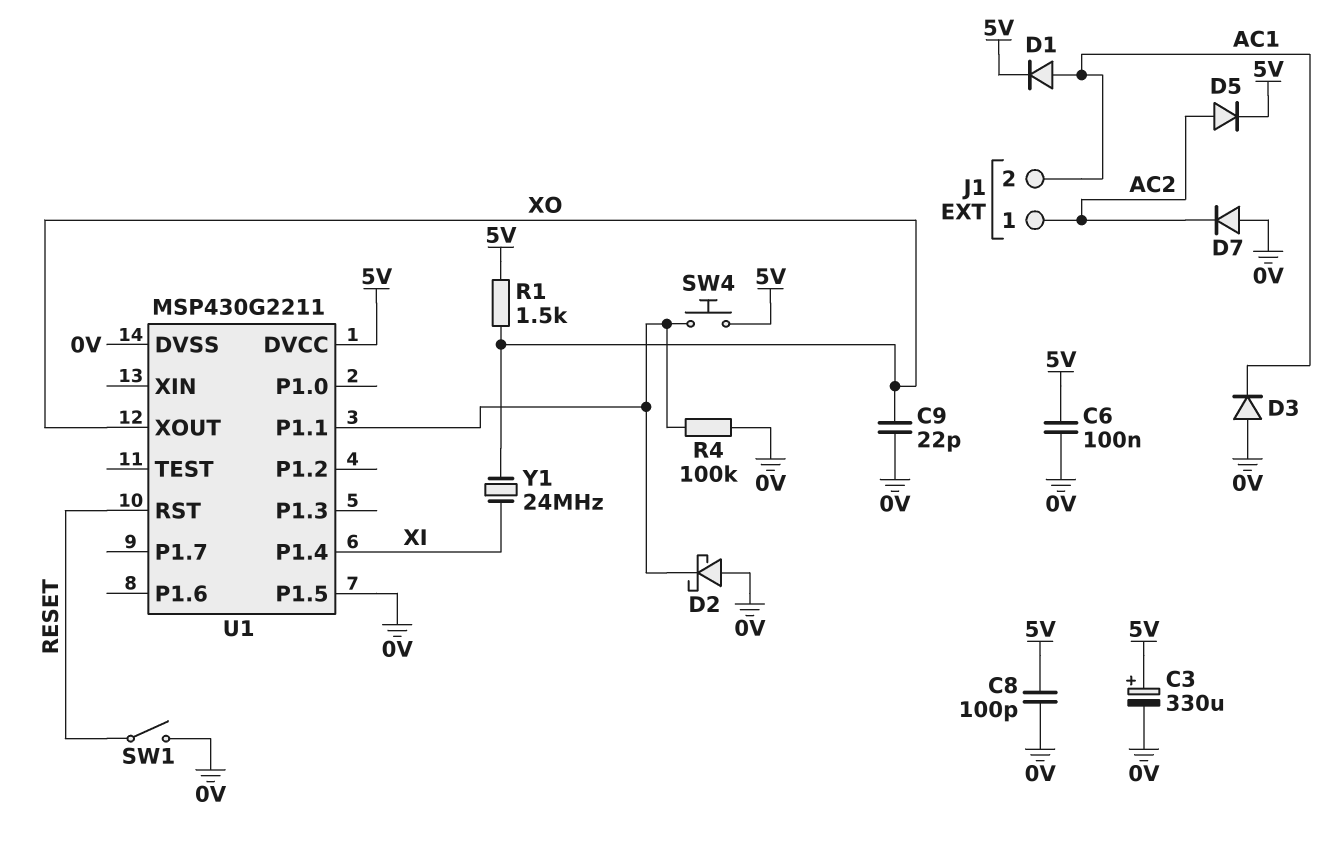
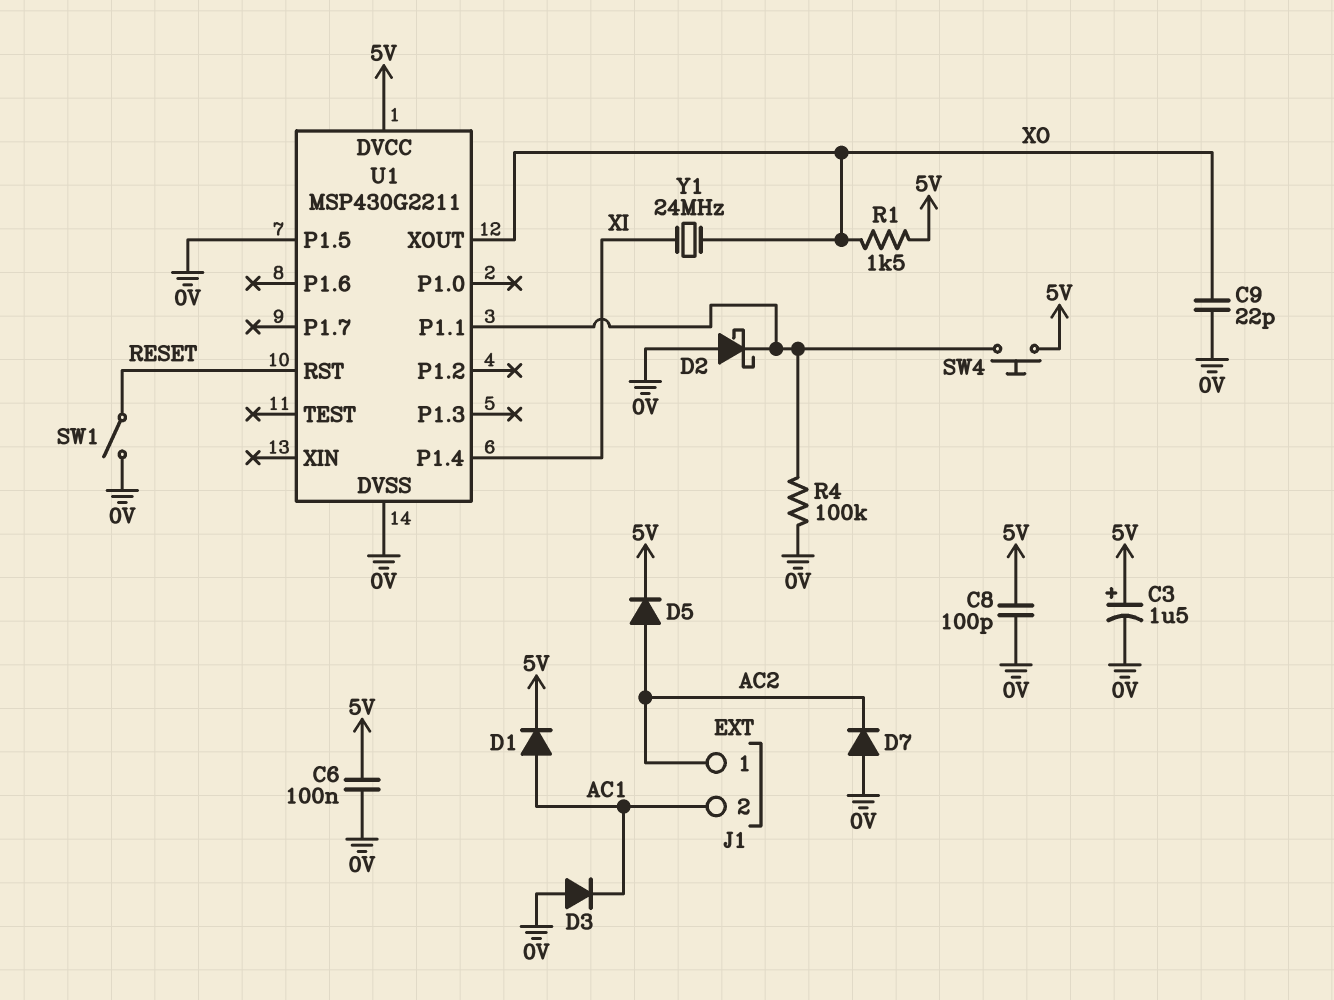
C3: 330uF (plus 5V, minus 0V) -> 1.5uF (plus 5V, minus 0V)

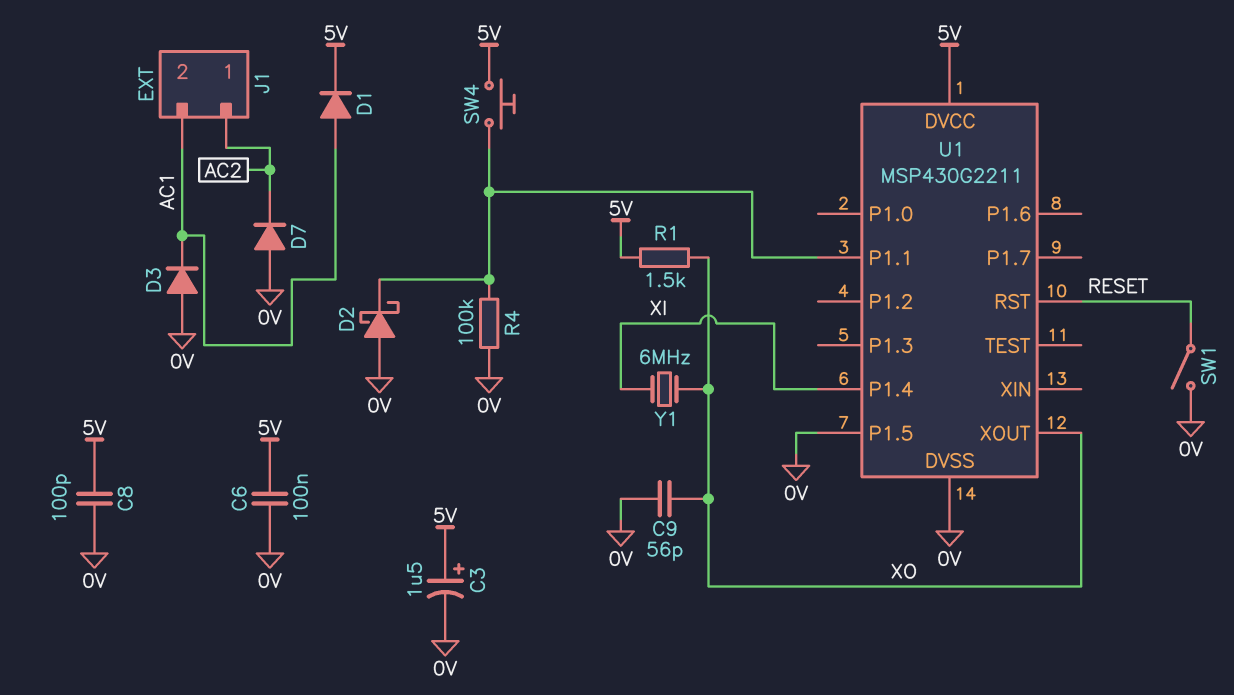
C9: 22pF (0V, XO) -> 56pF (0V, XO)
D5: diode (A AC2, K 5V) -> none
Y1: 24MHz (XI, XO) -> 6MHz (XI, XO)

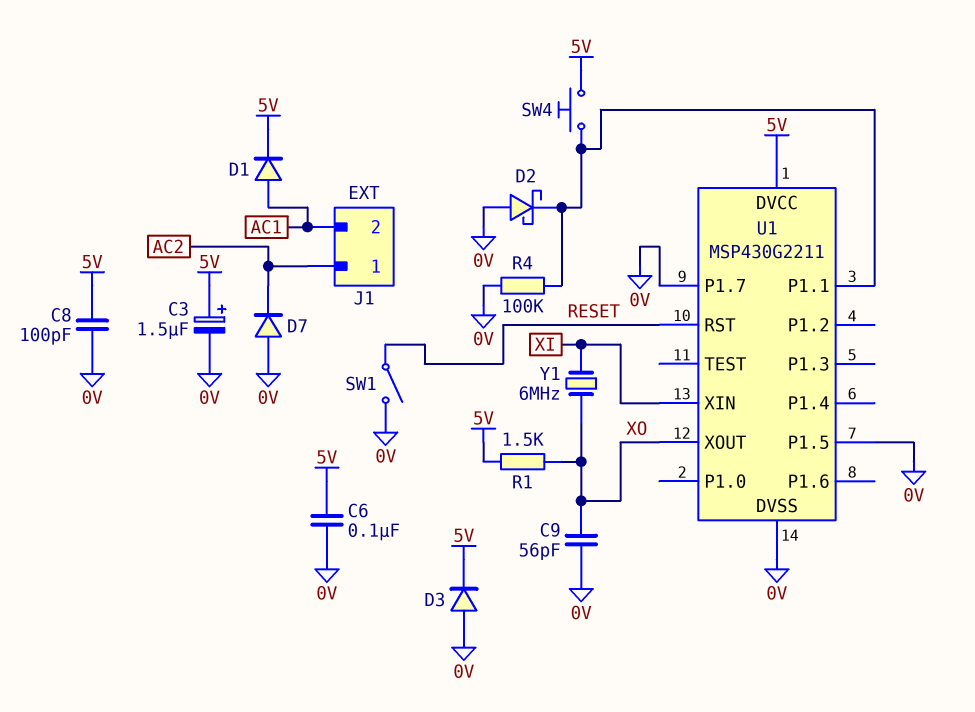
D3: diode (A 0V, K AC1) -> diode (A 0V, K 5V)
U1 pin P1.4: XI -> none
U1 pin P1.7: none -> 0V
U1 pin XIN: none -> XI

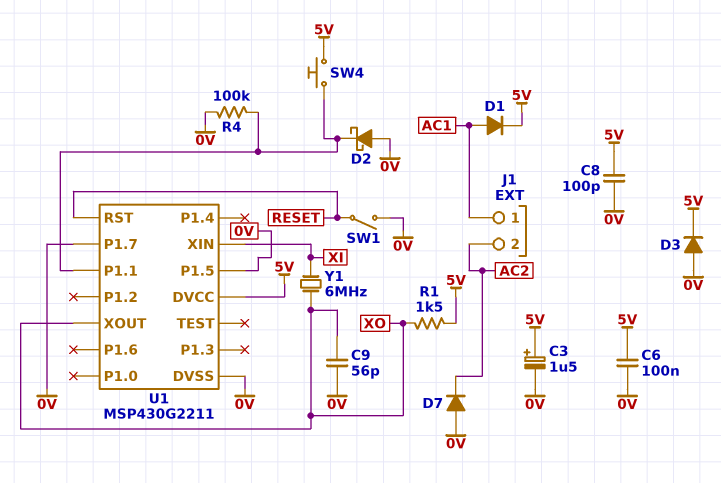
J1 pin 1: AC2 -> AC1
J1 pin 2: AC1 -> AC2

